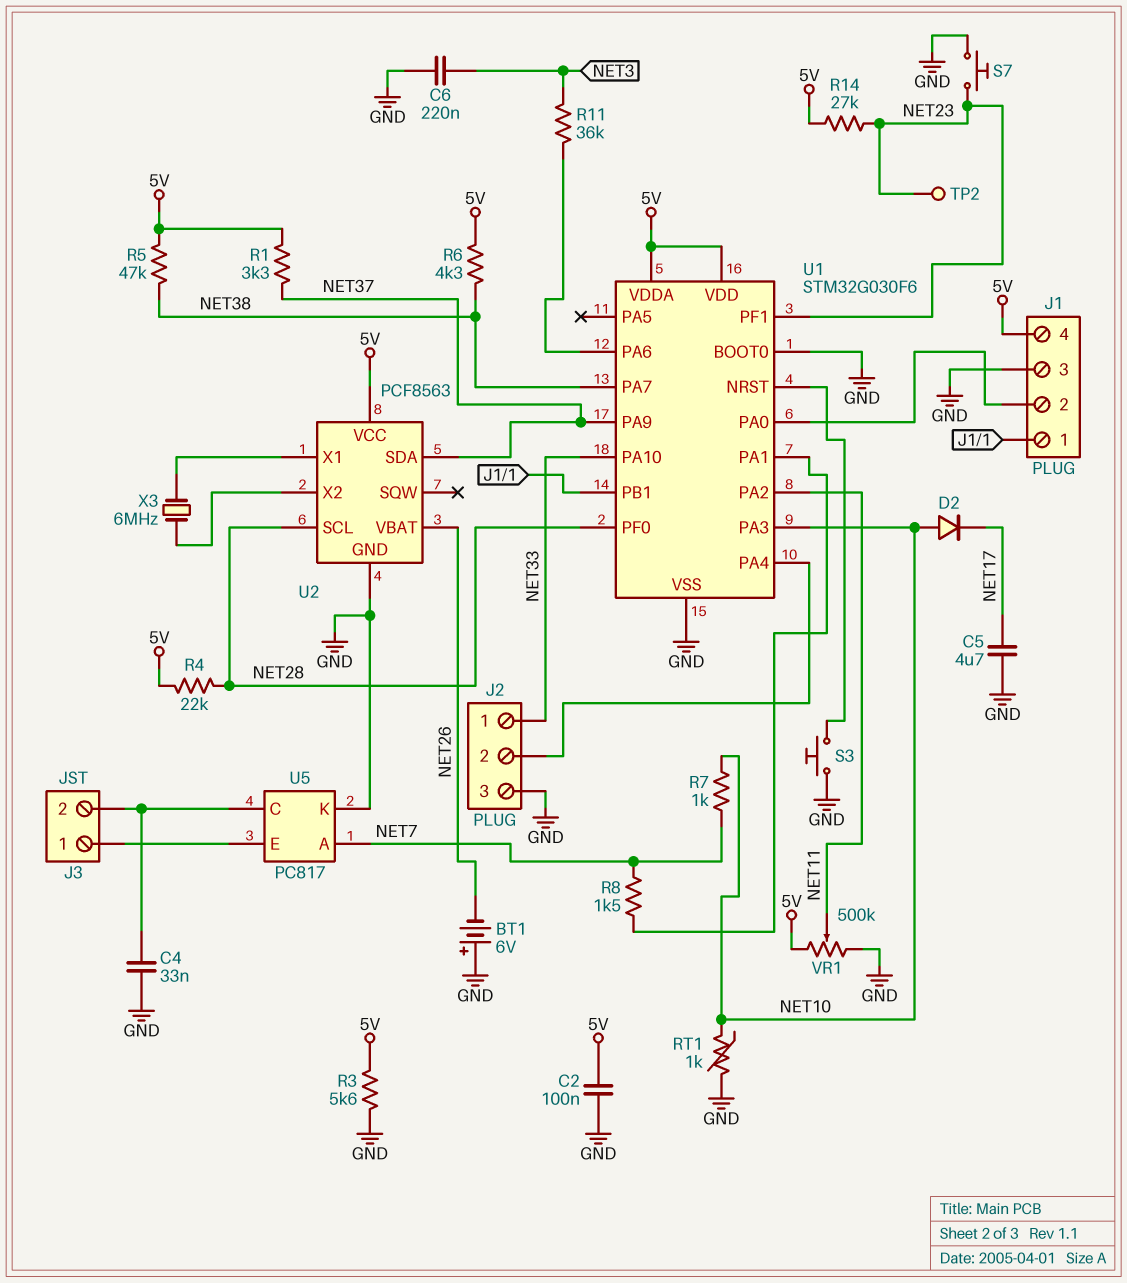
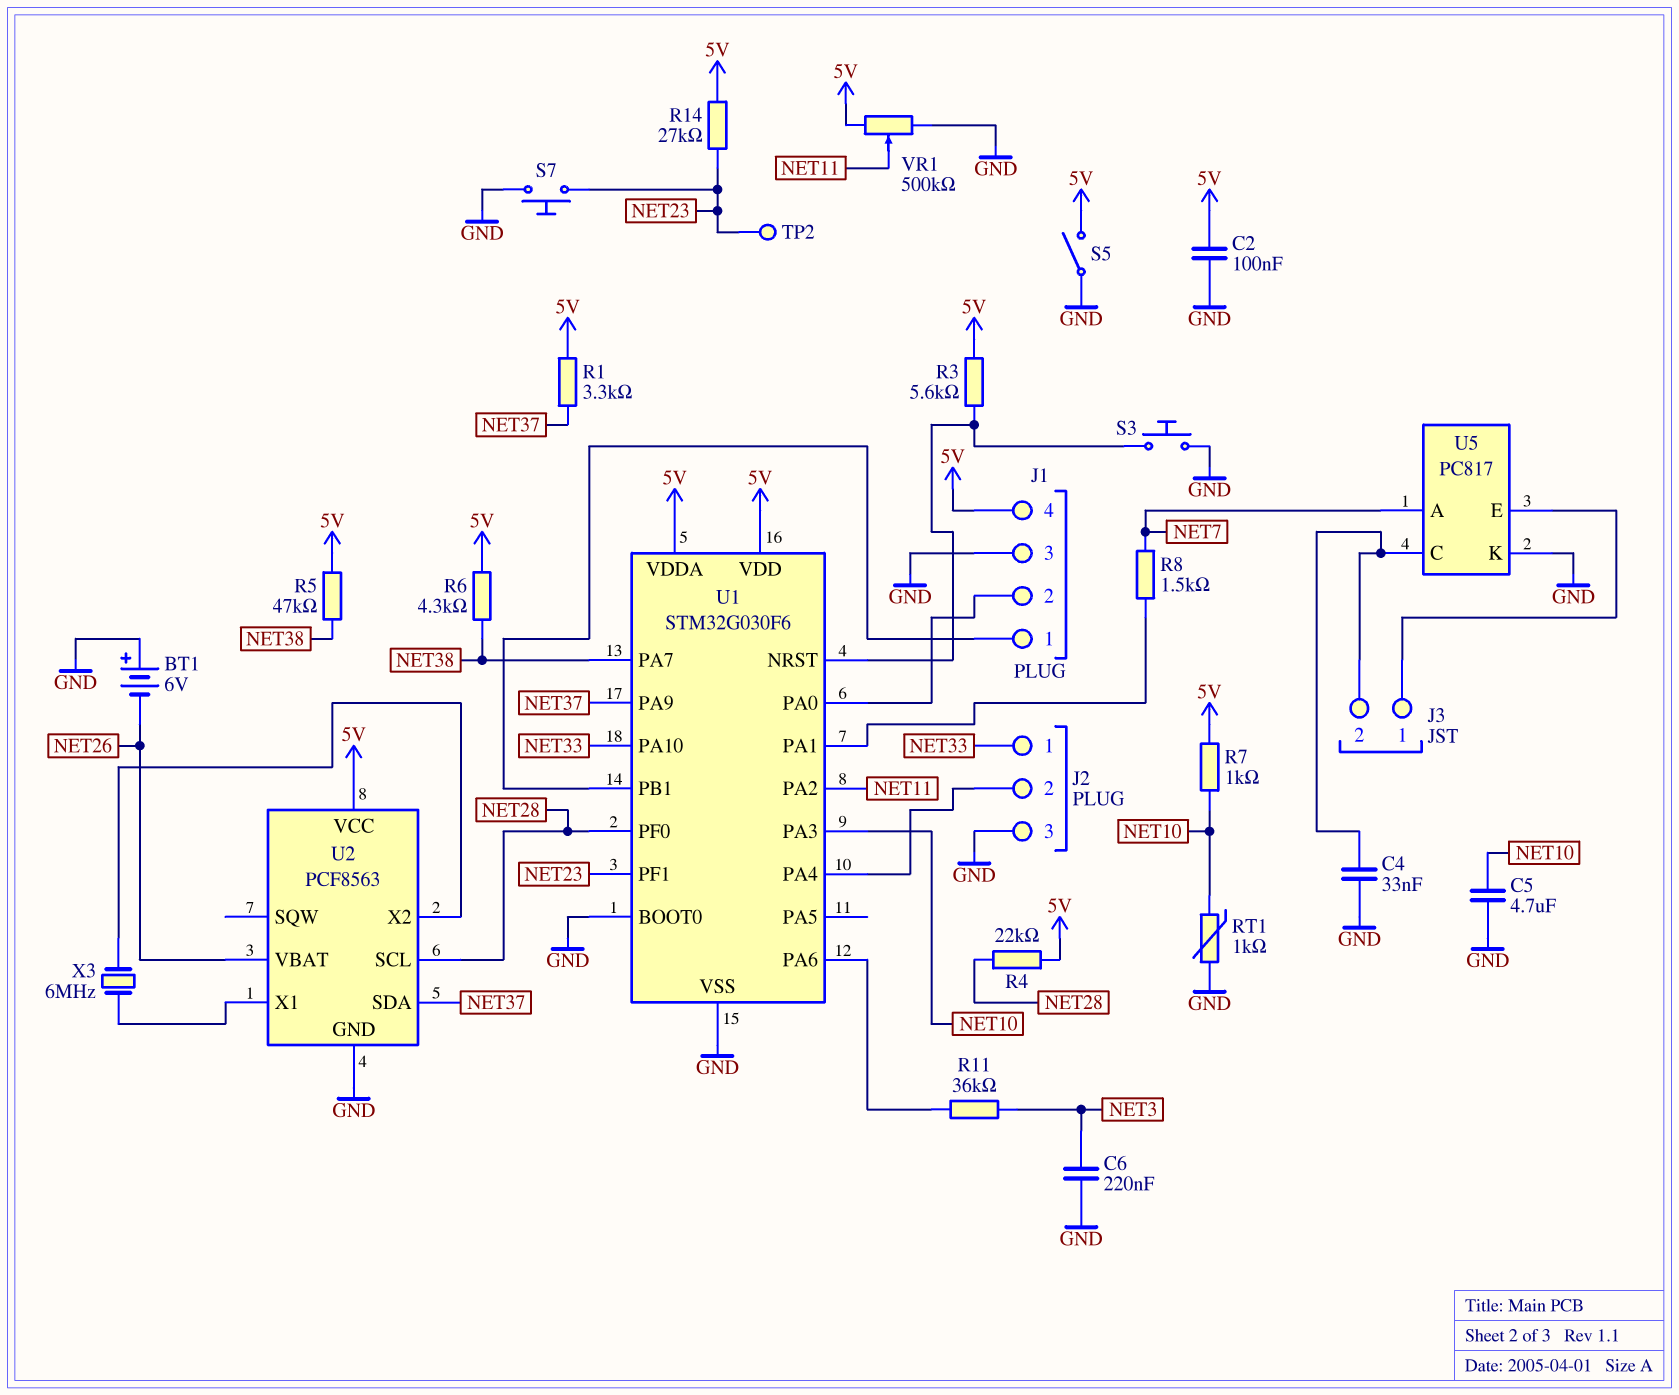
C5: 4.7uF (GND, NET17) -> 4.7uF (GND, NET10)
D2: diode (A NET10, K NET17) -> none
R3: 5.6k (5V, GND) -> 5.6k (5V, U1/NRST)
R7: 1k (NET7, NET10) -> 1k (5V, NET10)
S5: none -> switch (5V, GND)

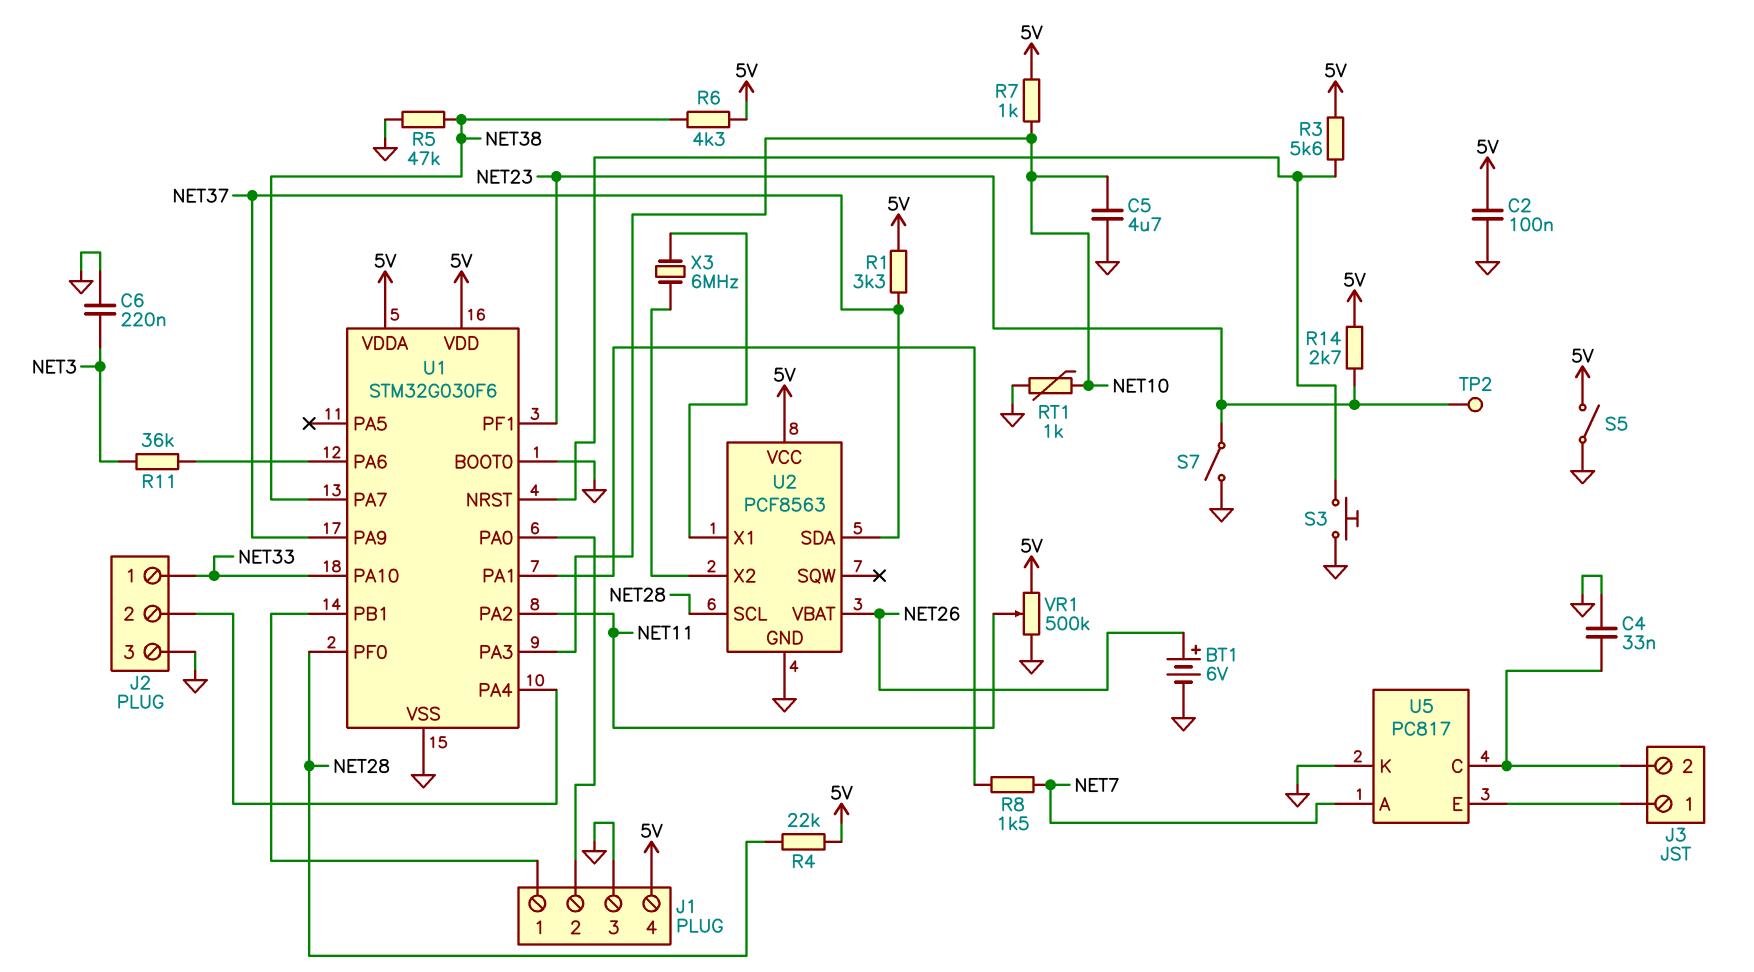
BT1: 6V (plus GND, minus NET26) -> 6V (plus NET26, minus GND)
R5: 47k (5V, NET38) -> 47k (GND, NET38)
R14: 27k (5V, NET23) -> 2.7k (5V, NET23)
S7: button (GND, NET23) -> switch (GND, NET23)

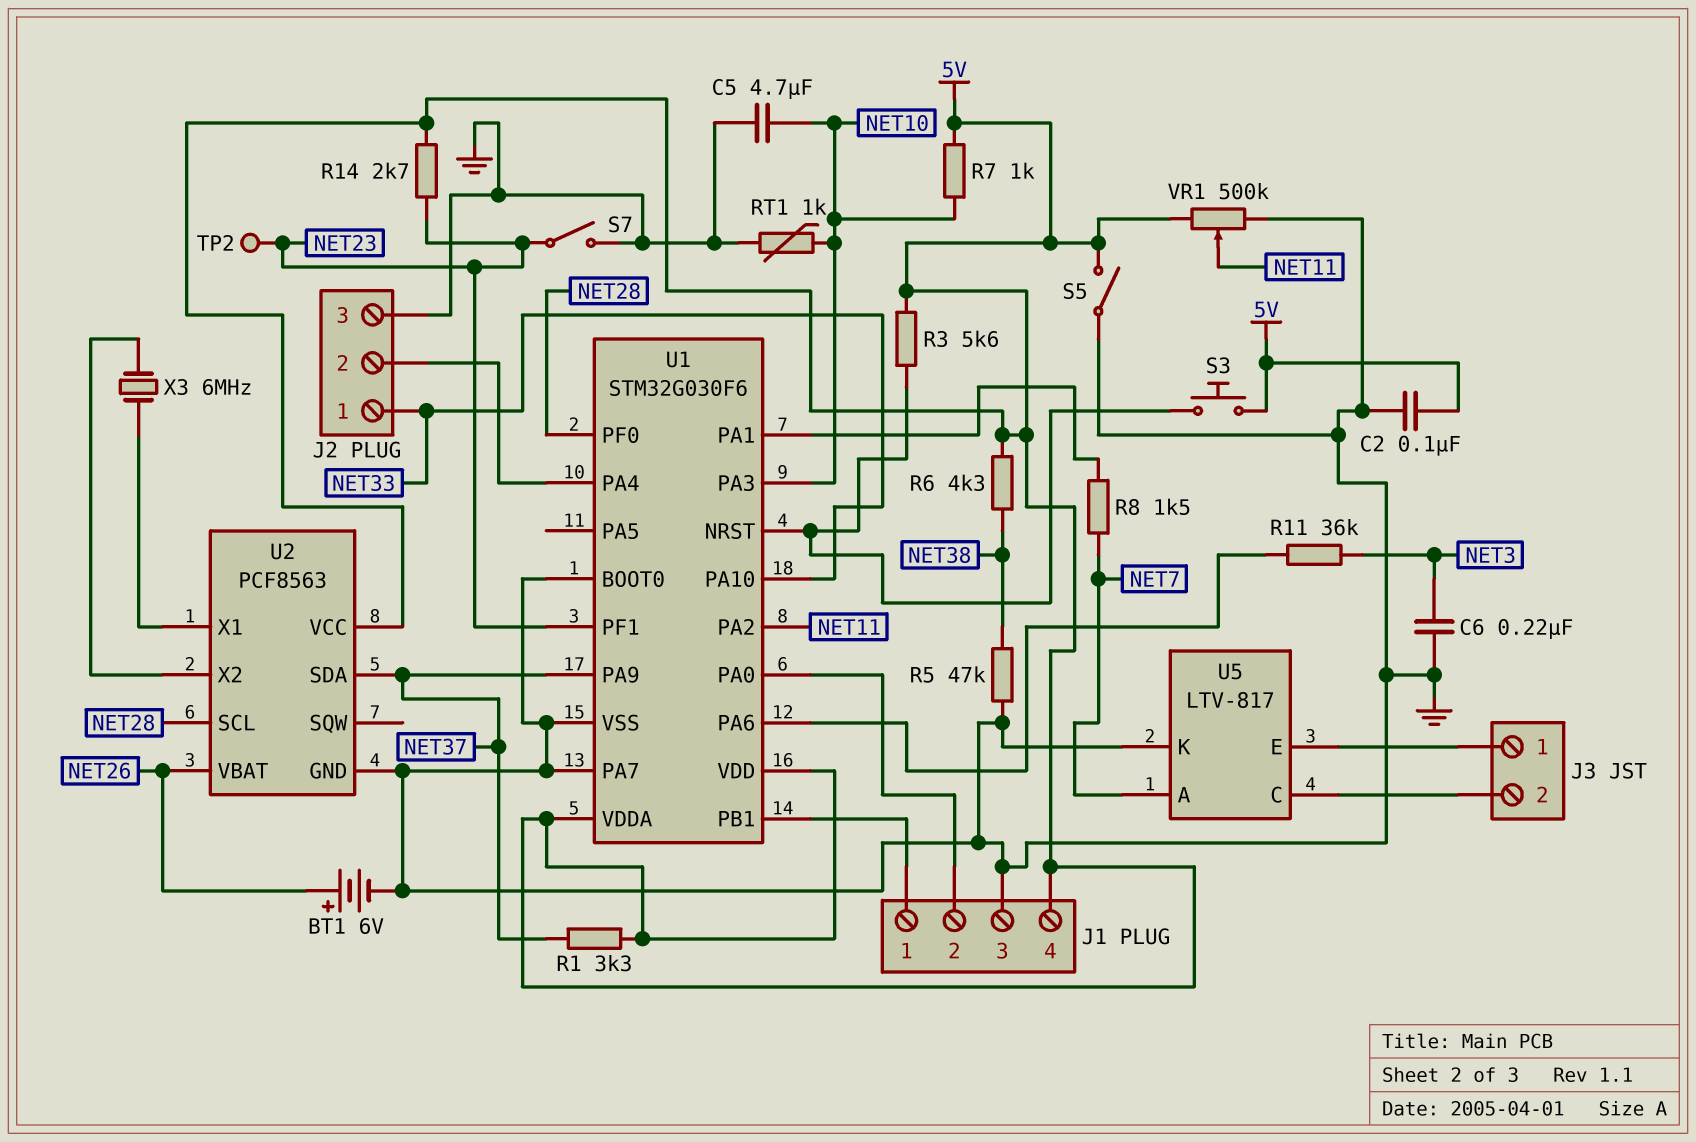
C4: 33nF (GND, J3/2) -> none
R4: 22k (5V, NET28) -> none
S3: button (GND, U1/NRST) -> button (5V, U1/NRST)
U1 pin PA7: NET38 -> GND
U5: PC817 -> LTV-817

